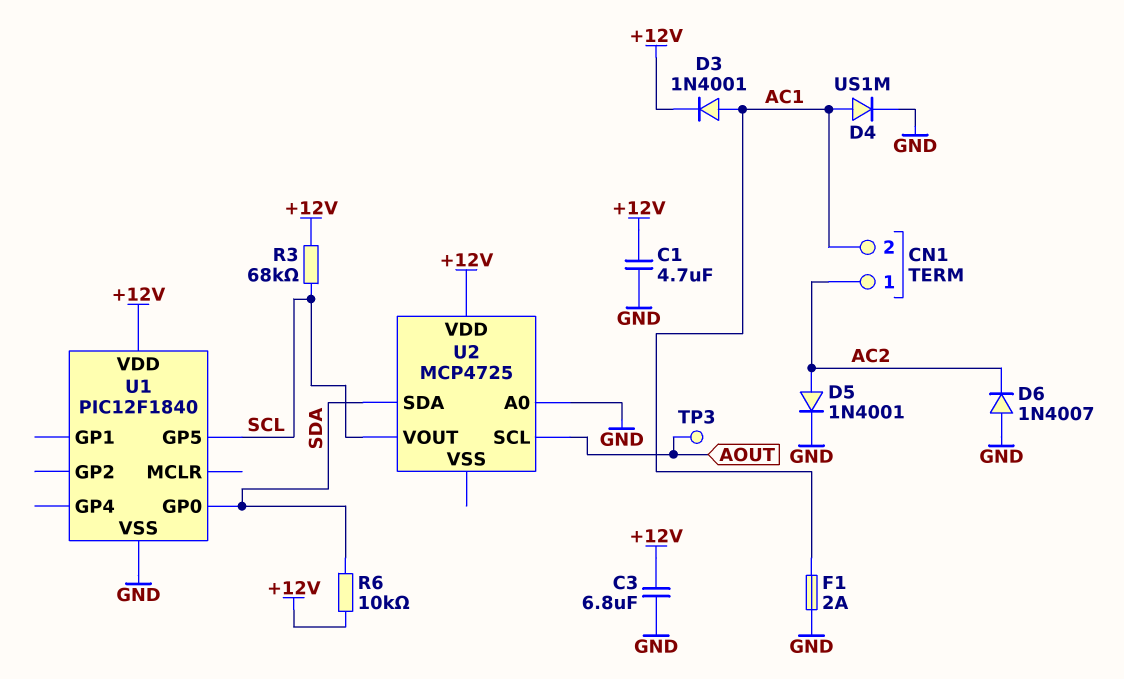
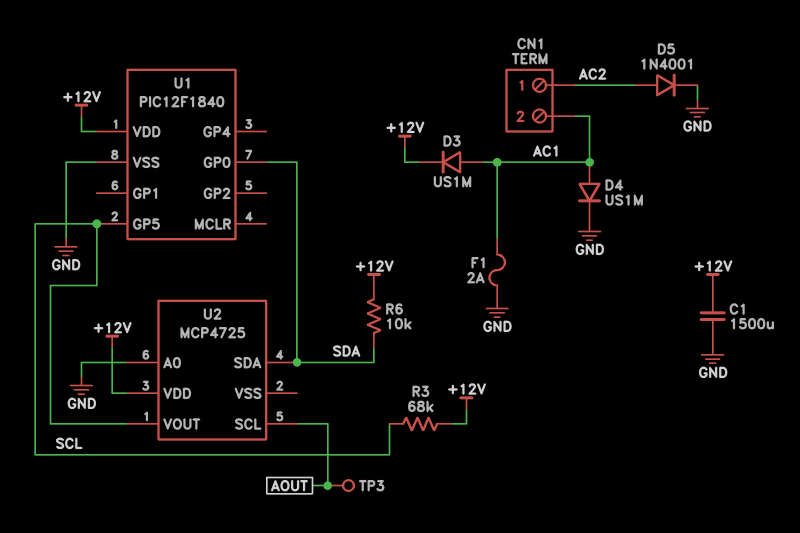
C1: 4.7uF (+12V, GND) -> 1500uF (+12V, GND)
C3: 6.8uF (+12V, GND) -> none
D3: diode 1N4001 (A AC1, K +12V) -> diode US1M (A AC1, K +12V)
D6: diode 1N4007 (A GND, K AC2) -> none

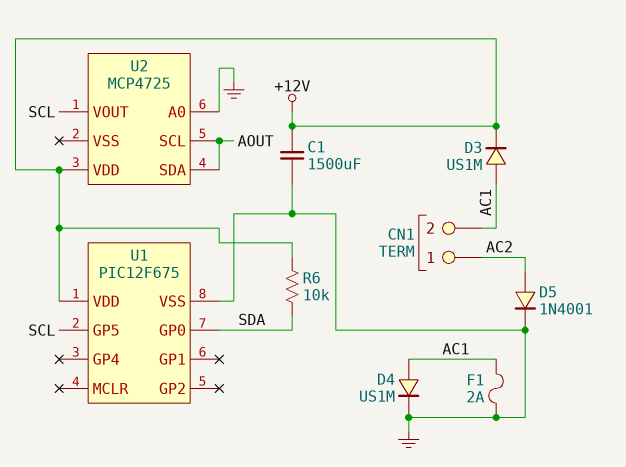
R3: 68k (+12V, SCL) -> none
TP3: test point (AOUT) -> none
U1: PIC12F1840 -> PIC12F675
U2 pin SDA: SDA -> AOUT

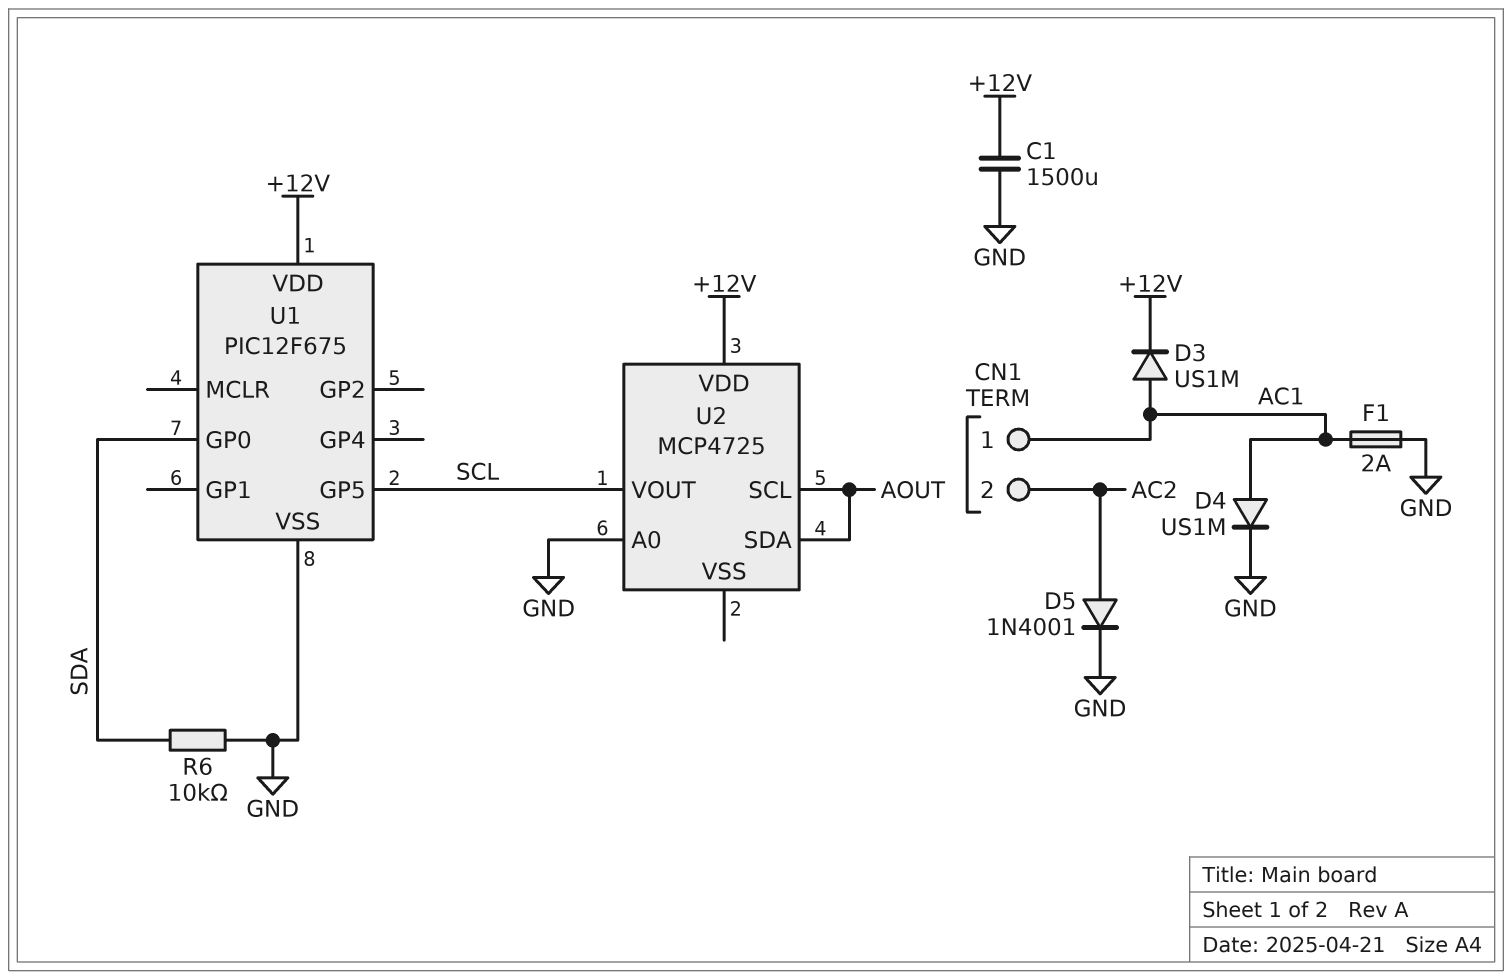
CN1 pin 1: AC2 -> AC1
CN1 pin 2: AC1 -> AC2
R6: 10k (+12V, SDA) -> 10k (GND, SDA)

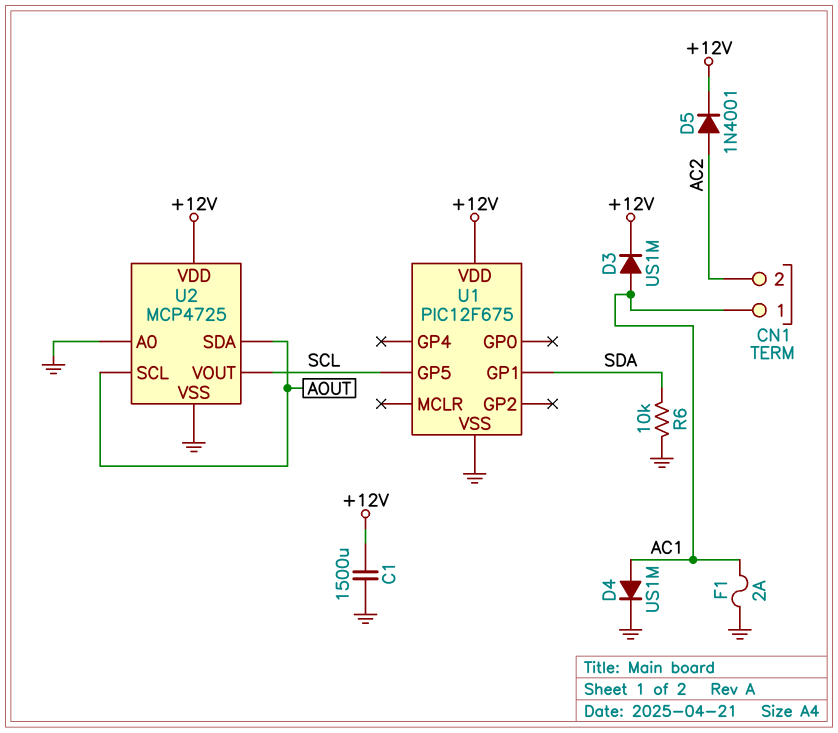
D5: diode 1N4001 (A AC2, K GND) -> diode 1N4001 (A AC2, K +12V)
U1 pin GP0: SDA -> none
U1 pin GP1: none -> SDA
U2 pin VSS: none -> GND

